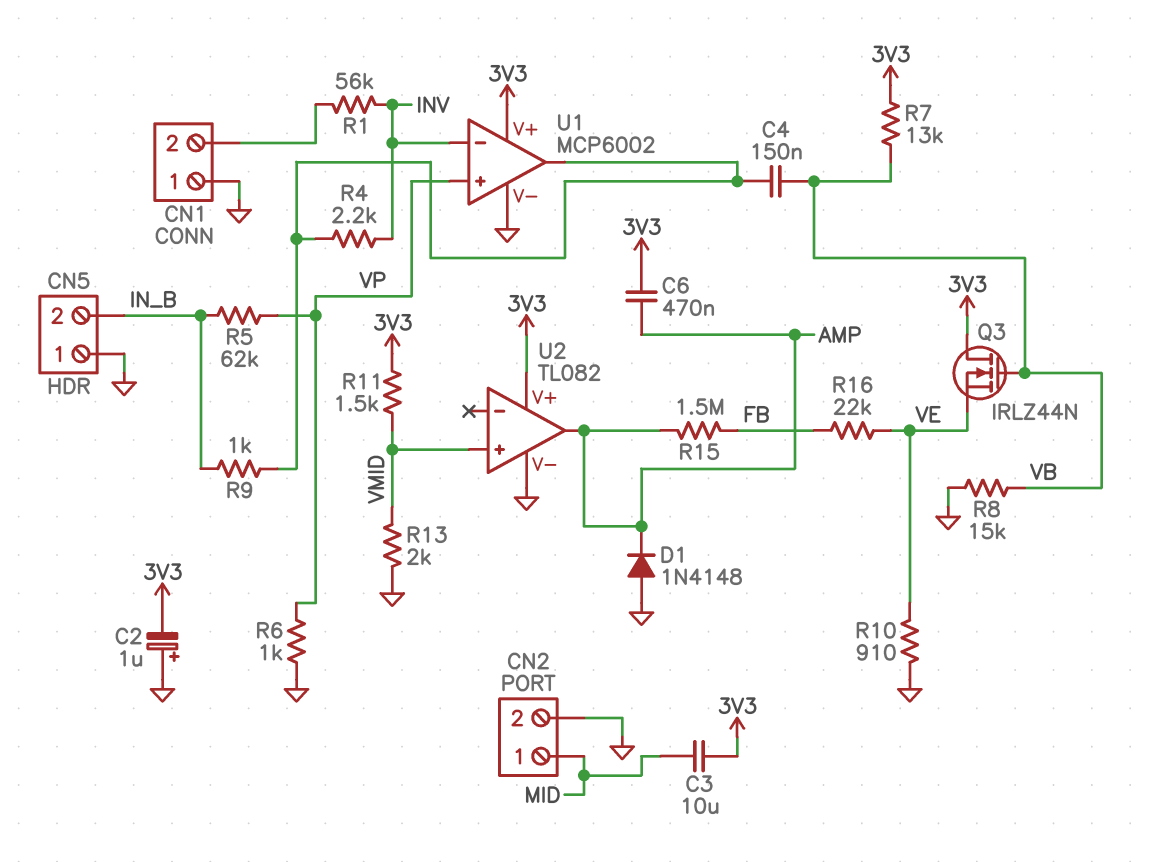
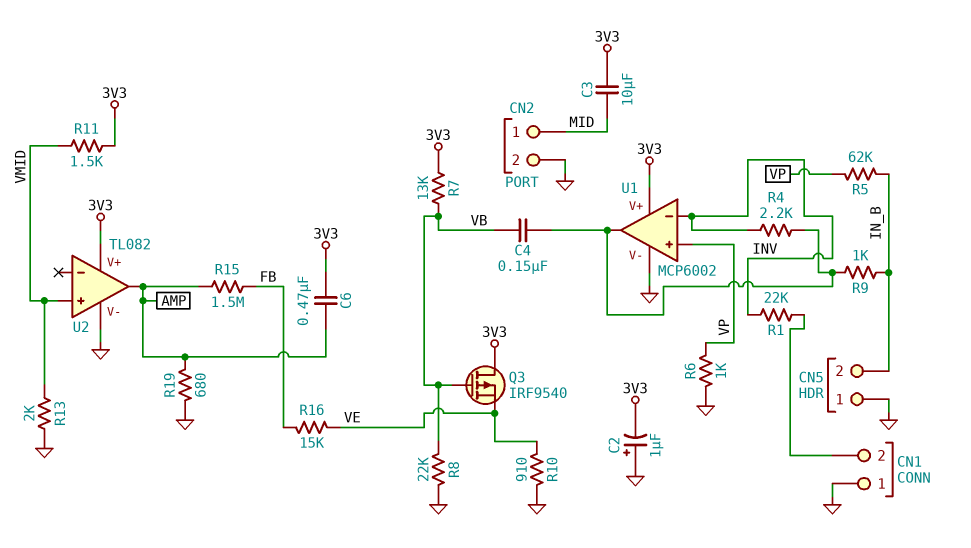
D1: diode 1N4148 (A GND, K AMP) -> none
Q3: NMOS IRLZ44N (G VB, D 3V3, S VE) -> PMOS IRF9540 (G VB, D 3V3, S VE)
R1: 56k (CN1/2, INV) -> 22k (CN1/2, INV)
R8: 15k (GND, VB) -> 22k (GND, VB)
R16: 22k (FB, VE) -> 15k (FB, VE)
R19: none -> 680 (AMP, GND)

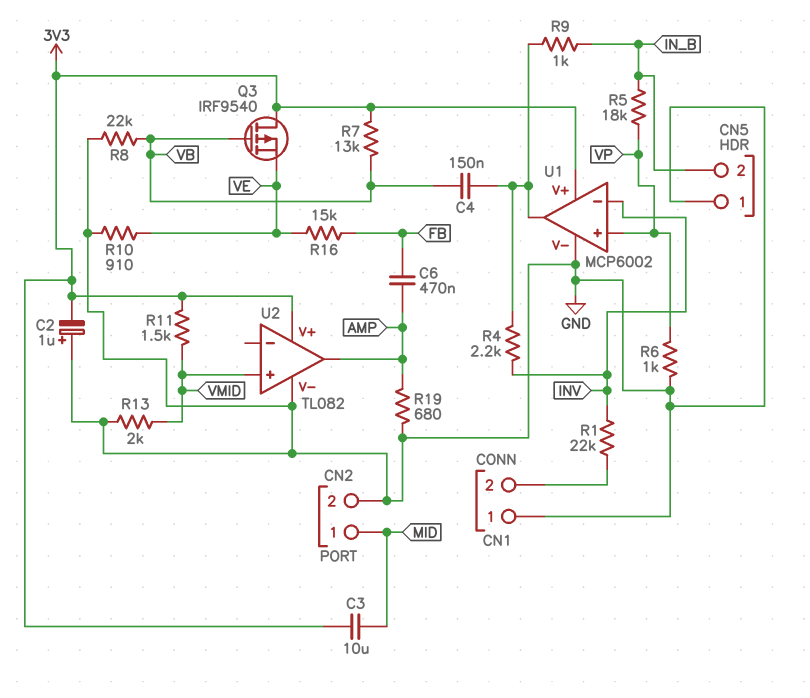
C6: 470nF (3V3, AMP) -> 470nF (AMP, FB)
R5: 62k (IN_B, VP) -> 18k (IN_B, VP)
R15: 1.5M (AMP, FB) -> none

